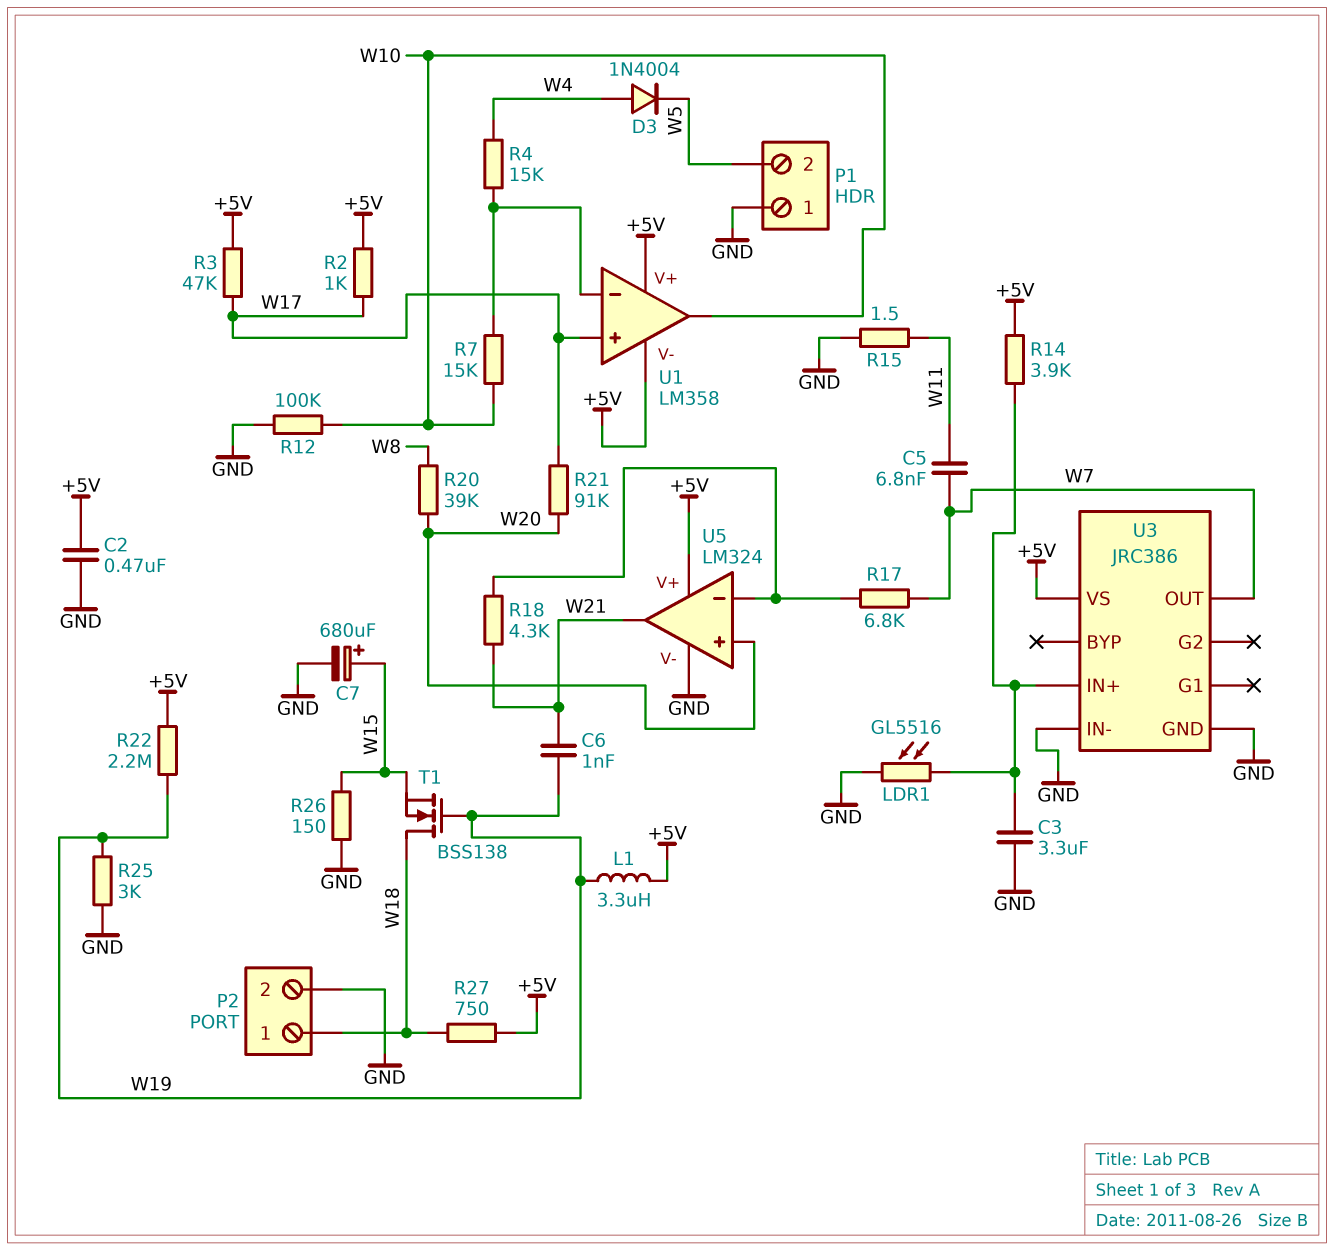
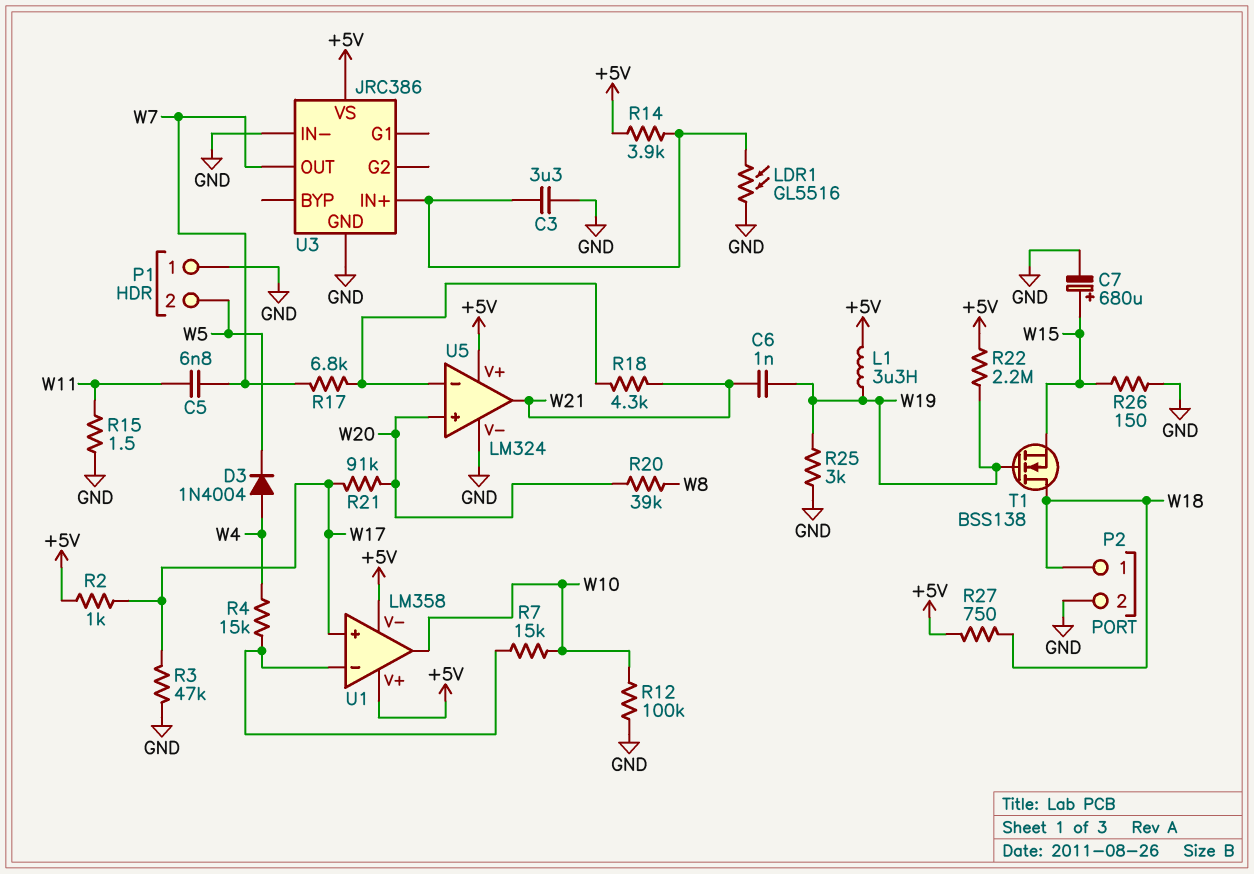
C2: 470nF (+5V, GND) -> none
R3: 47k (+5V, W17) -> 47k (GND, W17)

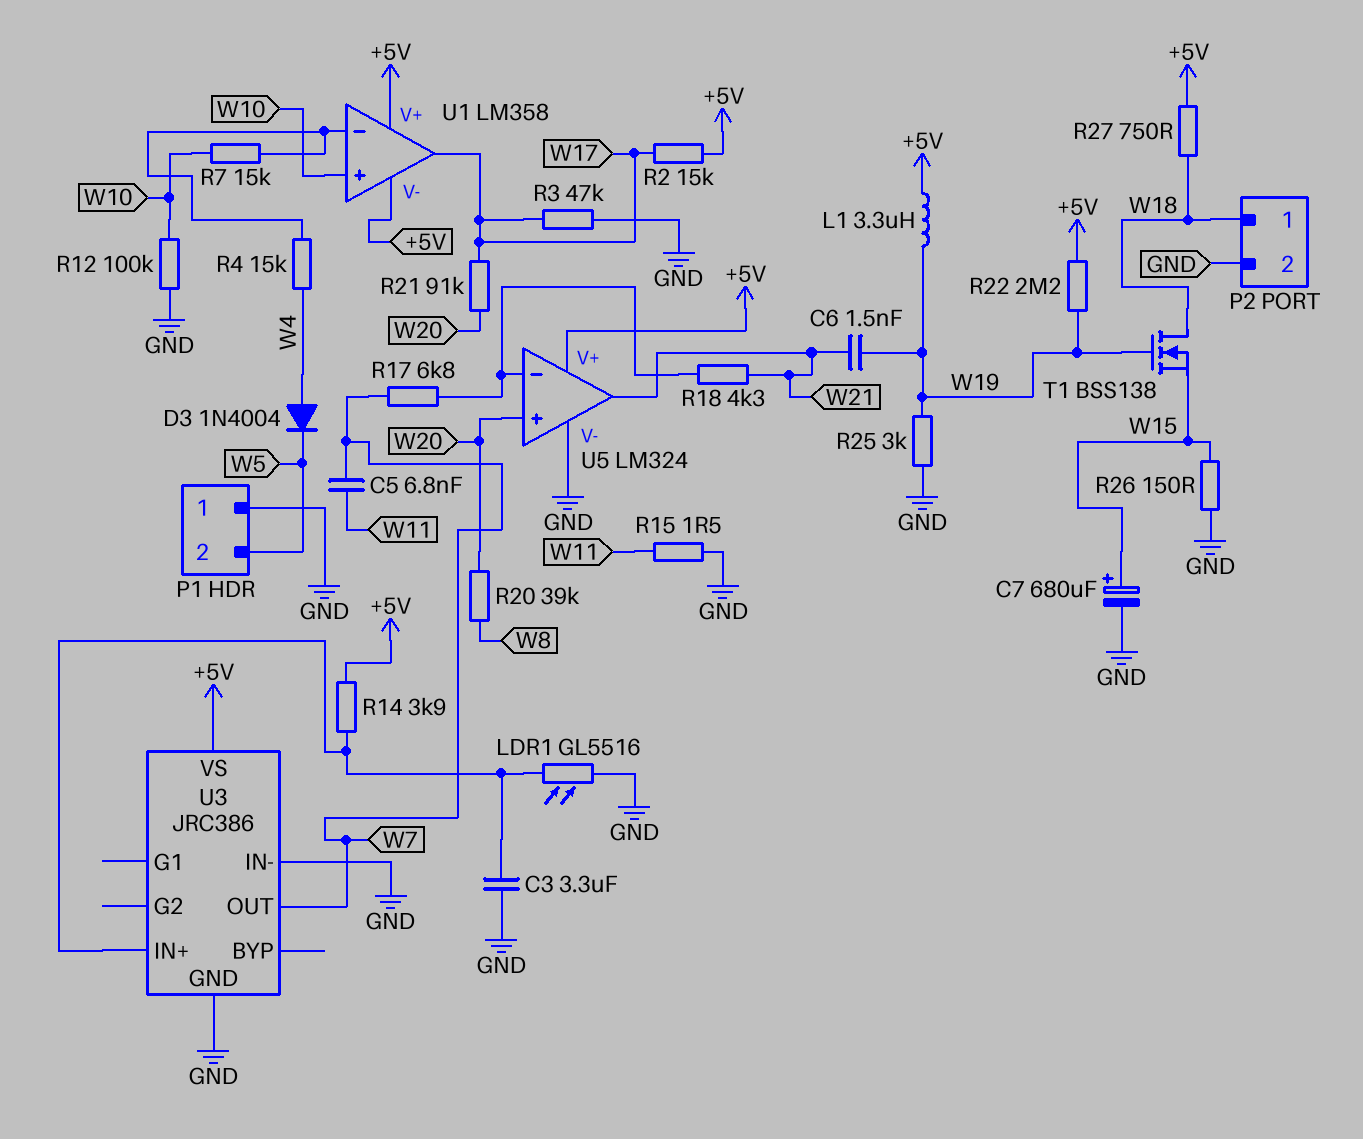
C6: 1nF (W19, W21) -> 1.5nF (W19, W21)
R2: 1k (+5V, W17) -> 15k (+5V, W17)
U1 pin in+: W17 -> W10
U1 pin out: W10 -> W17

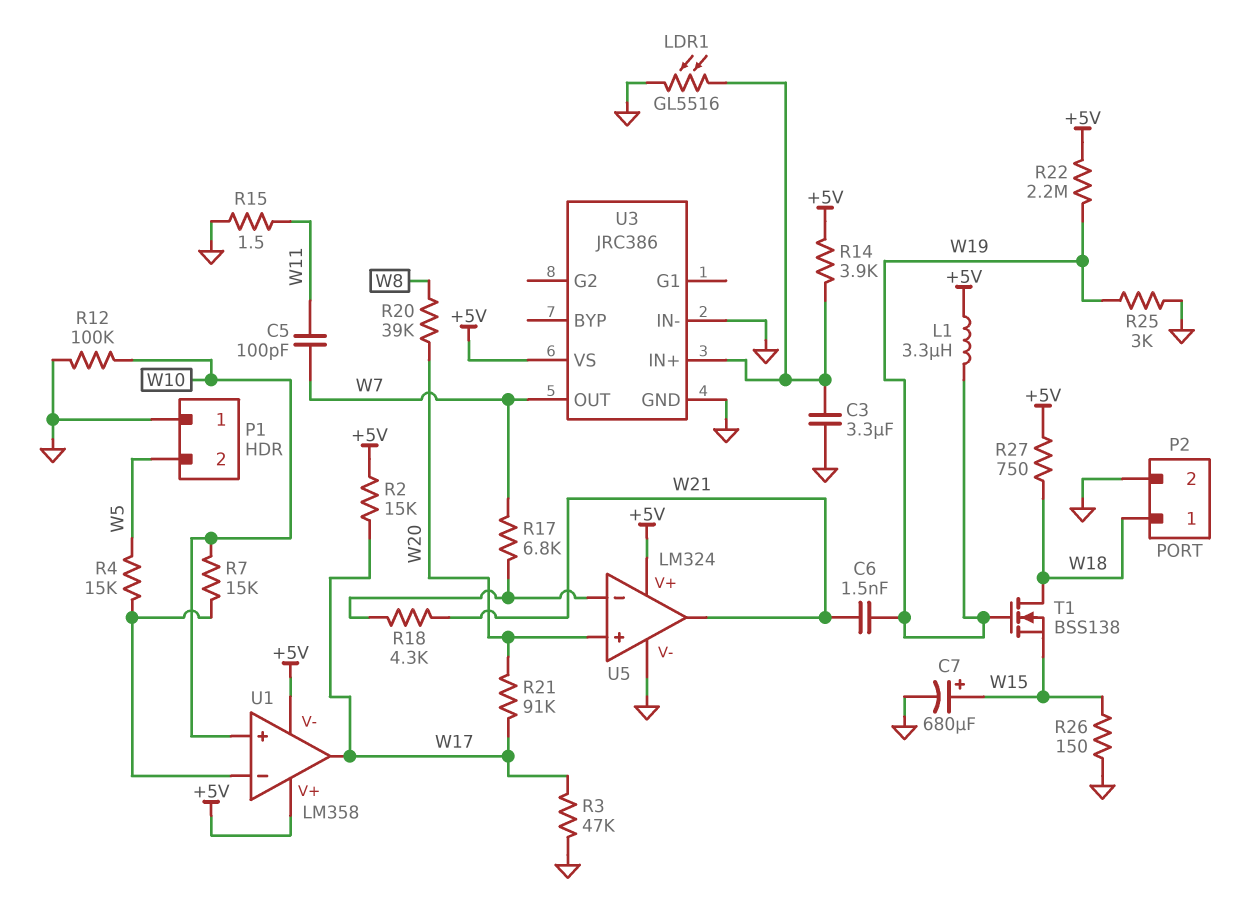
C5: 6.8nF (W7, W11) -> 100pF (W7, W11)
D3: diode 1N4004 (A W4, K W5) -> none
R4: 15k (U1/in-, W4) -> 15k (U1/in-, W5)

